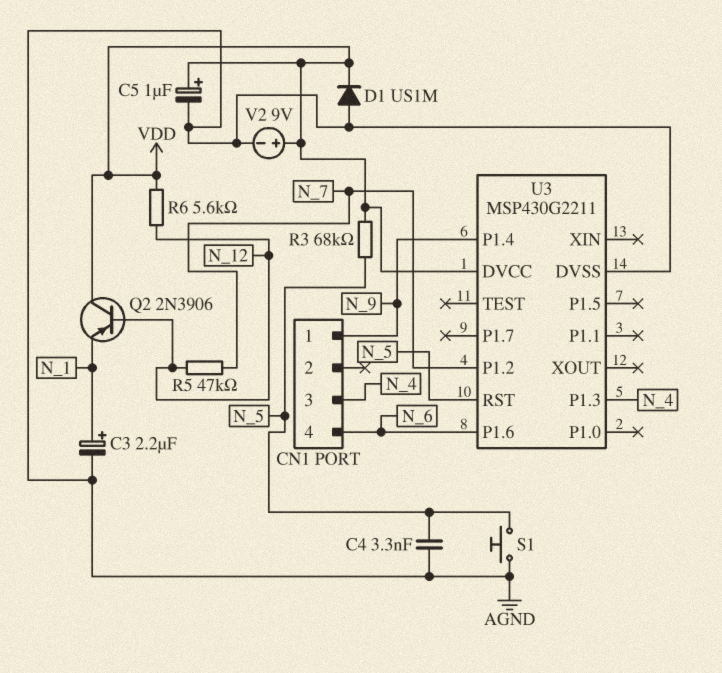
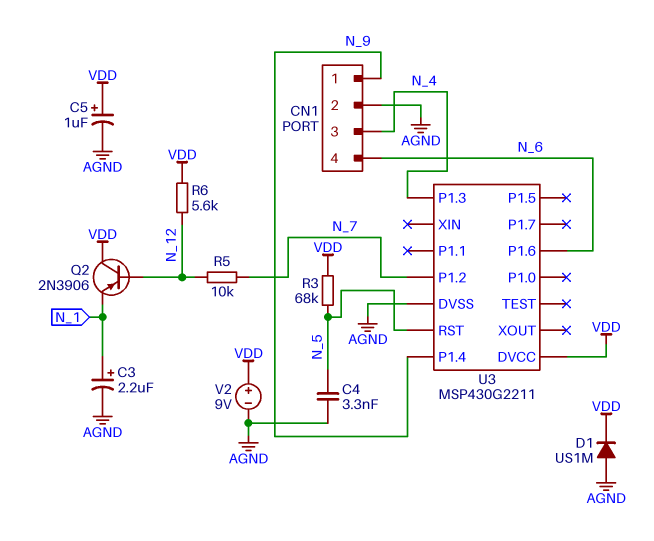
CN1 pin 2: none -> AGND
R5: 47k (N_7, N_12) -> 10k (N_7, N_12)
S1: button (AGND, N_5) -> none

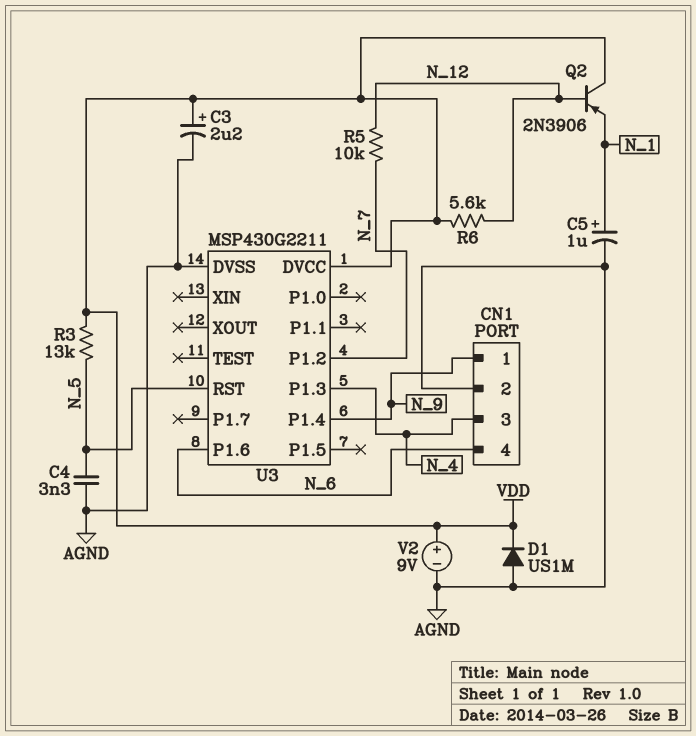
C3: 2.2uF (plus N_1, minus AGND) -> 2.2uF (plus VDD, minus AGND)
C5: 1uF (plus VDD, minus AGND) -> 1uF (plus N_1, minus AGND)
R3: 68k (N_5, VDD) -> 13k (N_5, VDD)

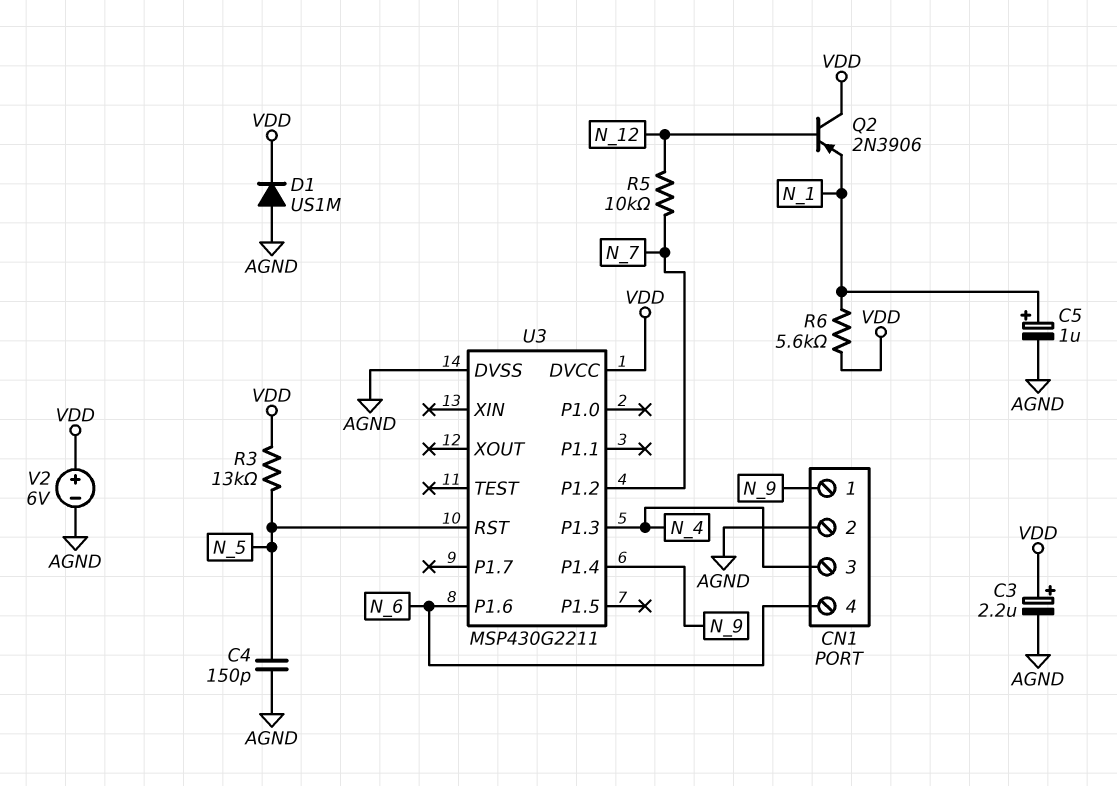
C4: 3.3nF (AGND, N_5) -> 150pF (AGND, N_5)
R6: 5.6k (N_12, VDD) -> 5.6k (N_1, VDD)
V2: 9V (plus VDD, minus AGND) -> 6V (plus VDD, minus AGND)

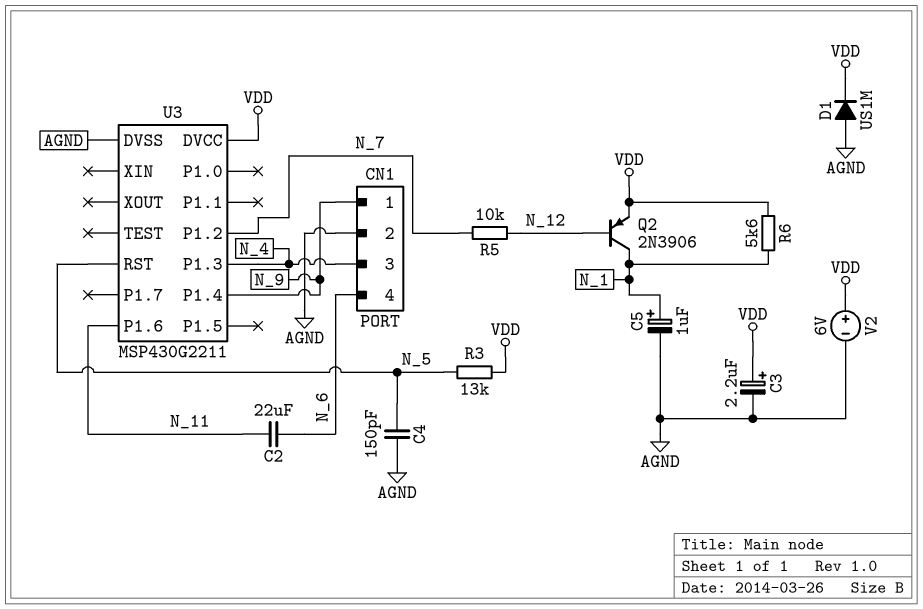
C2: none -> 22uF (N_6, N_11)
Q2: PNP 2N3906 (B N_12, C VDD, E N_1) -> PNP 2N3906 (B N_12, C N_1, E VDD)
U3 pin P1.6: N_6 -> N_11

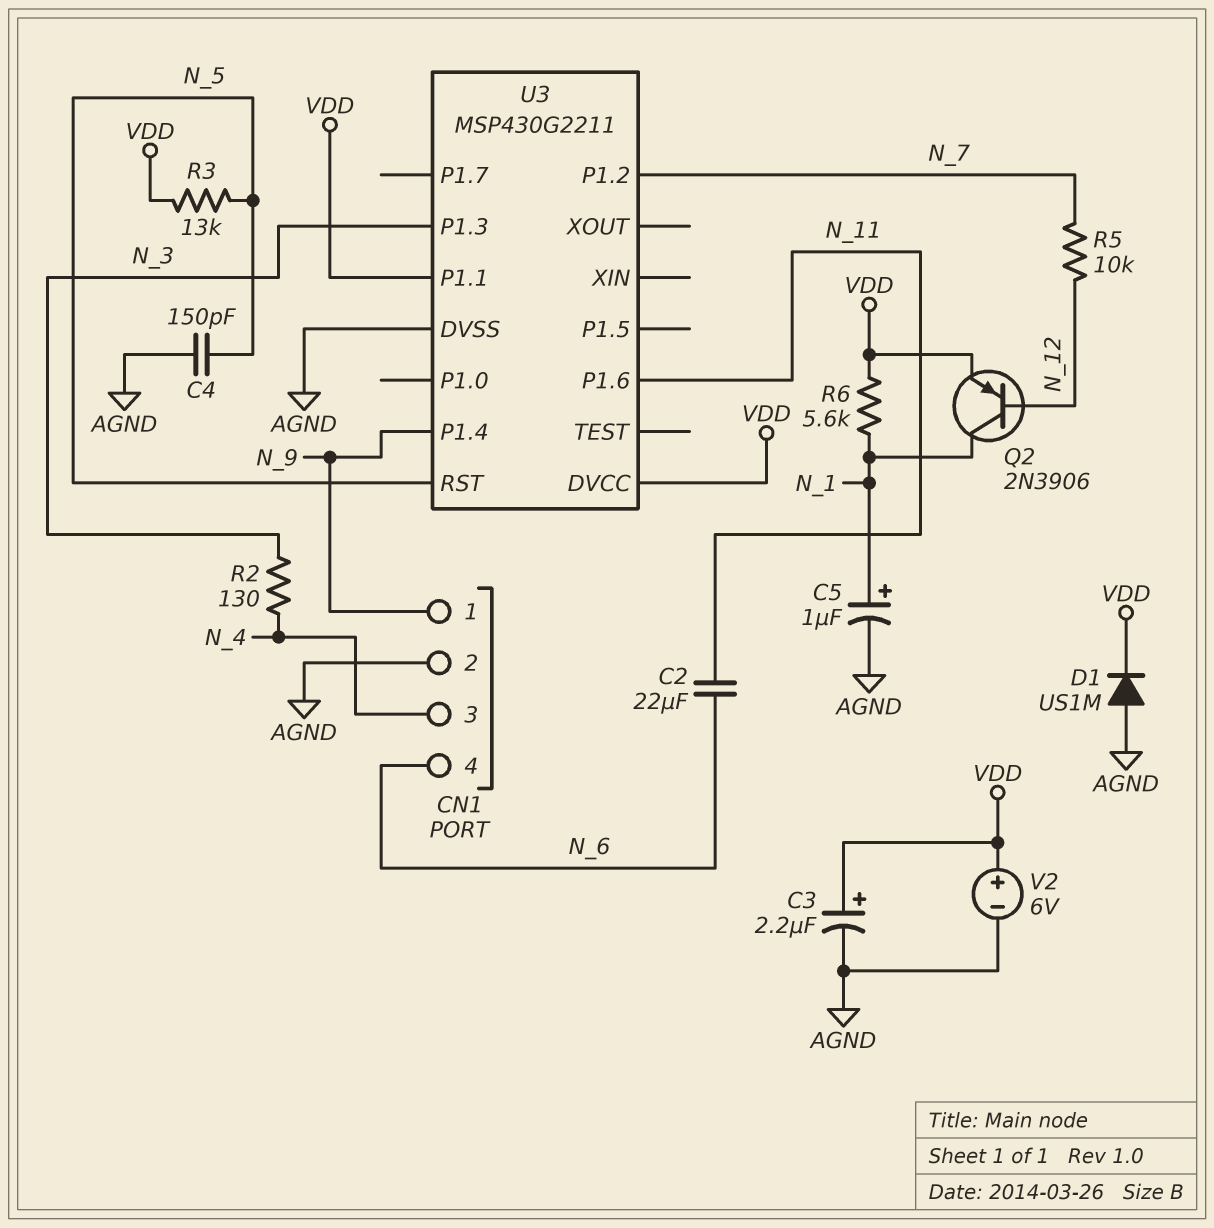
R2: none -> 130 (N_3, N_4)
U3 pin P1.1: none -> VDD
U3 pin P1.3: N_4 -> N_3

